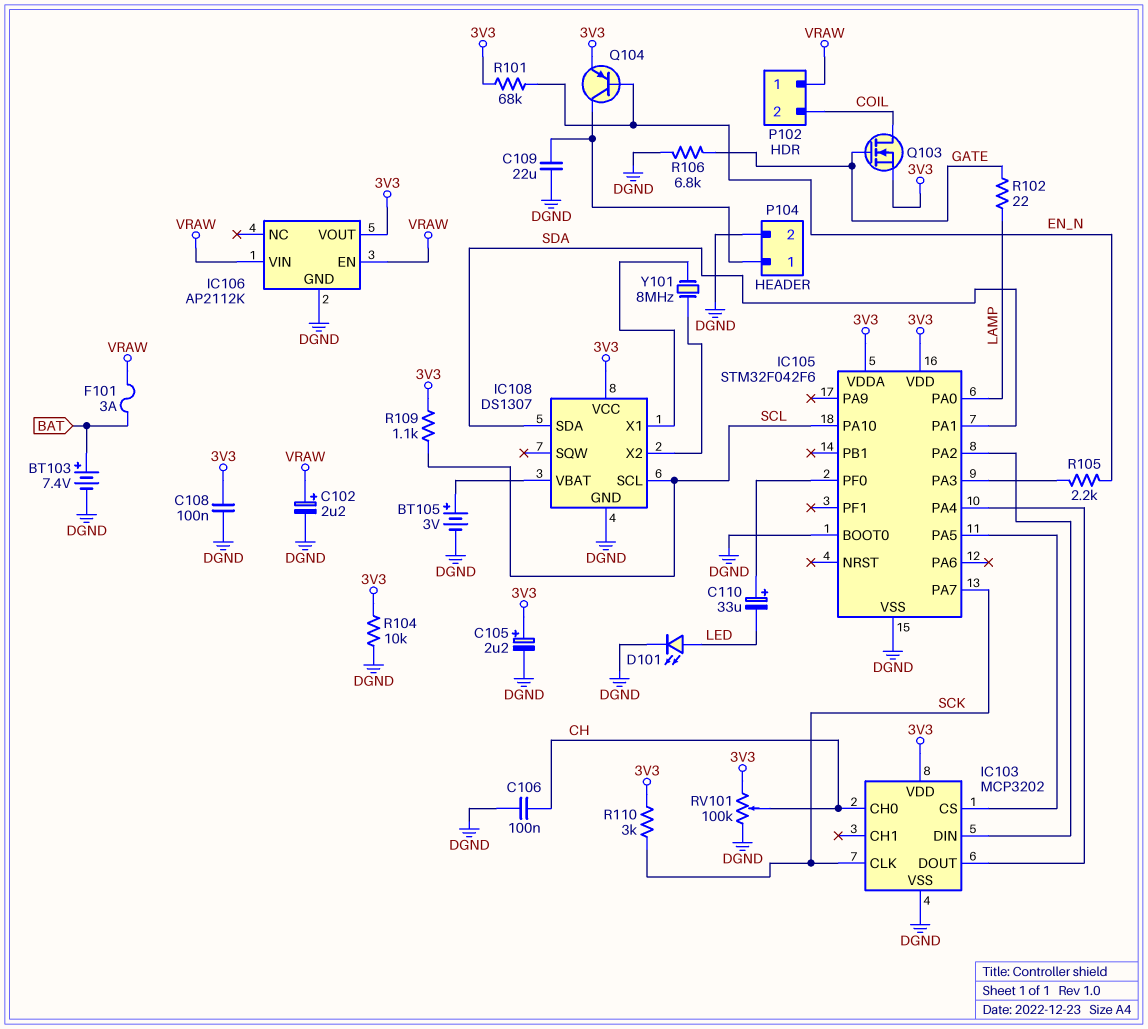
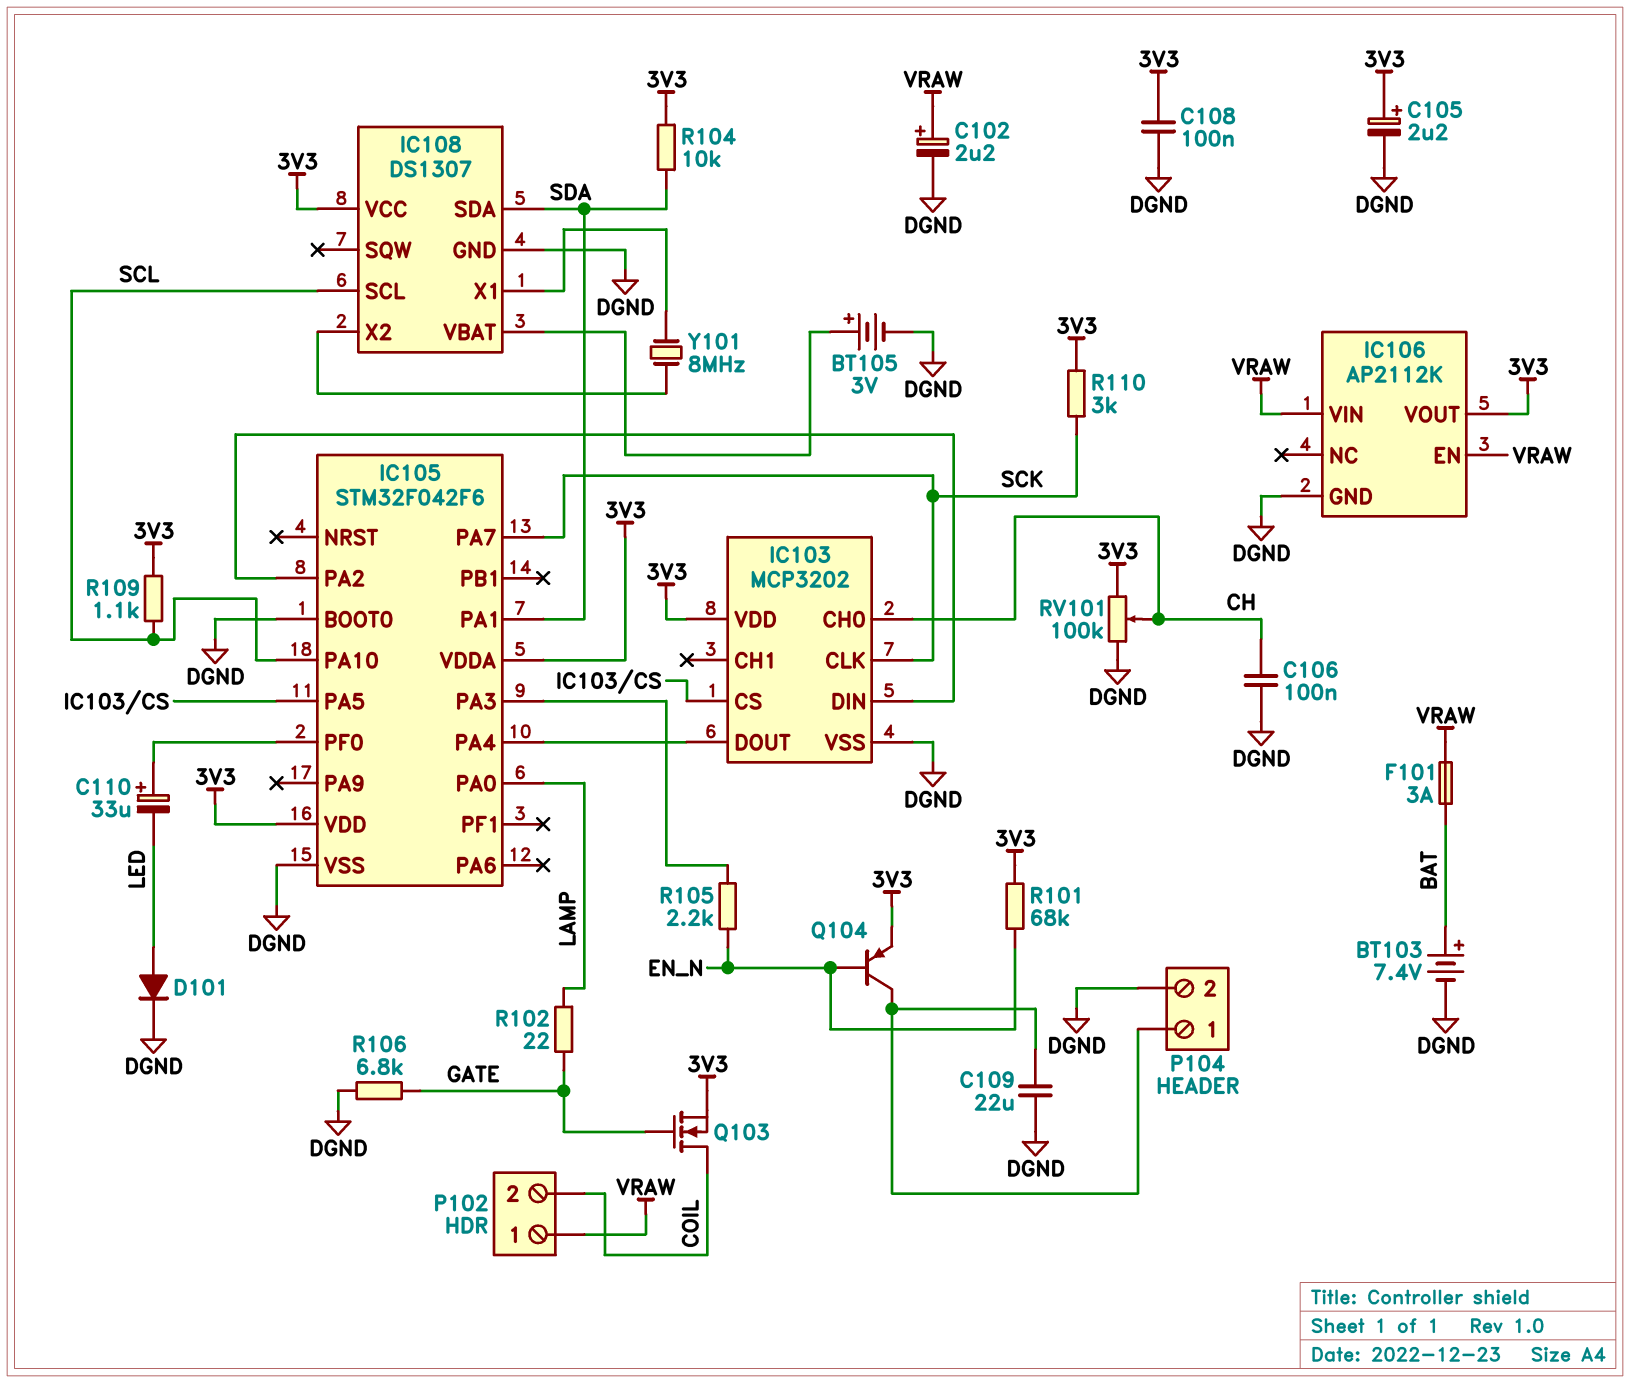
D101: LED (A LED, K DGND) -> diode (A LED, K DGND)
R104: 10k (3V3, DGND) -> 10k (3V3, SDA)

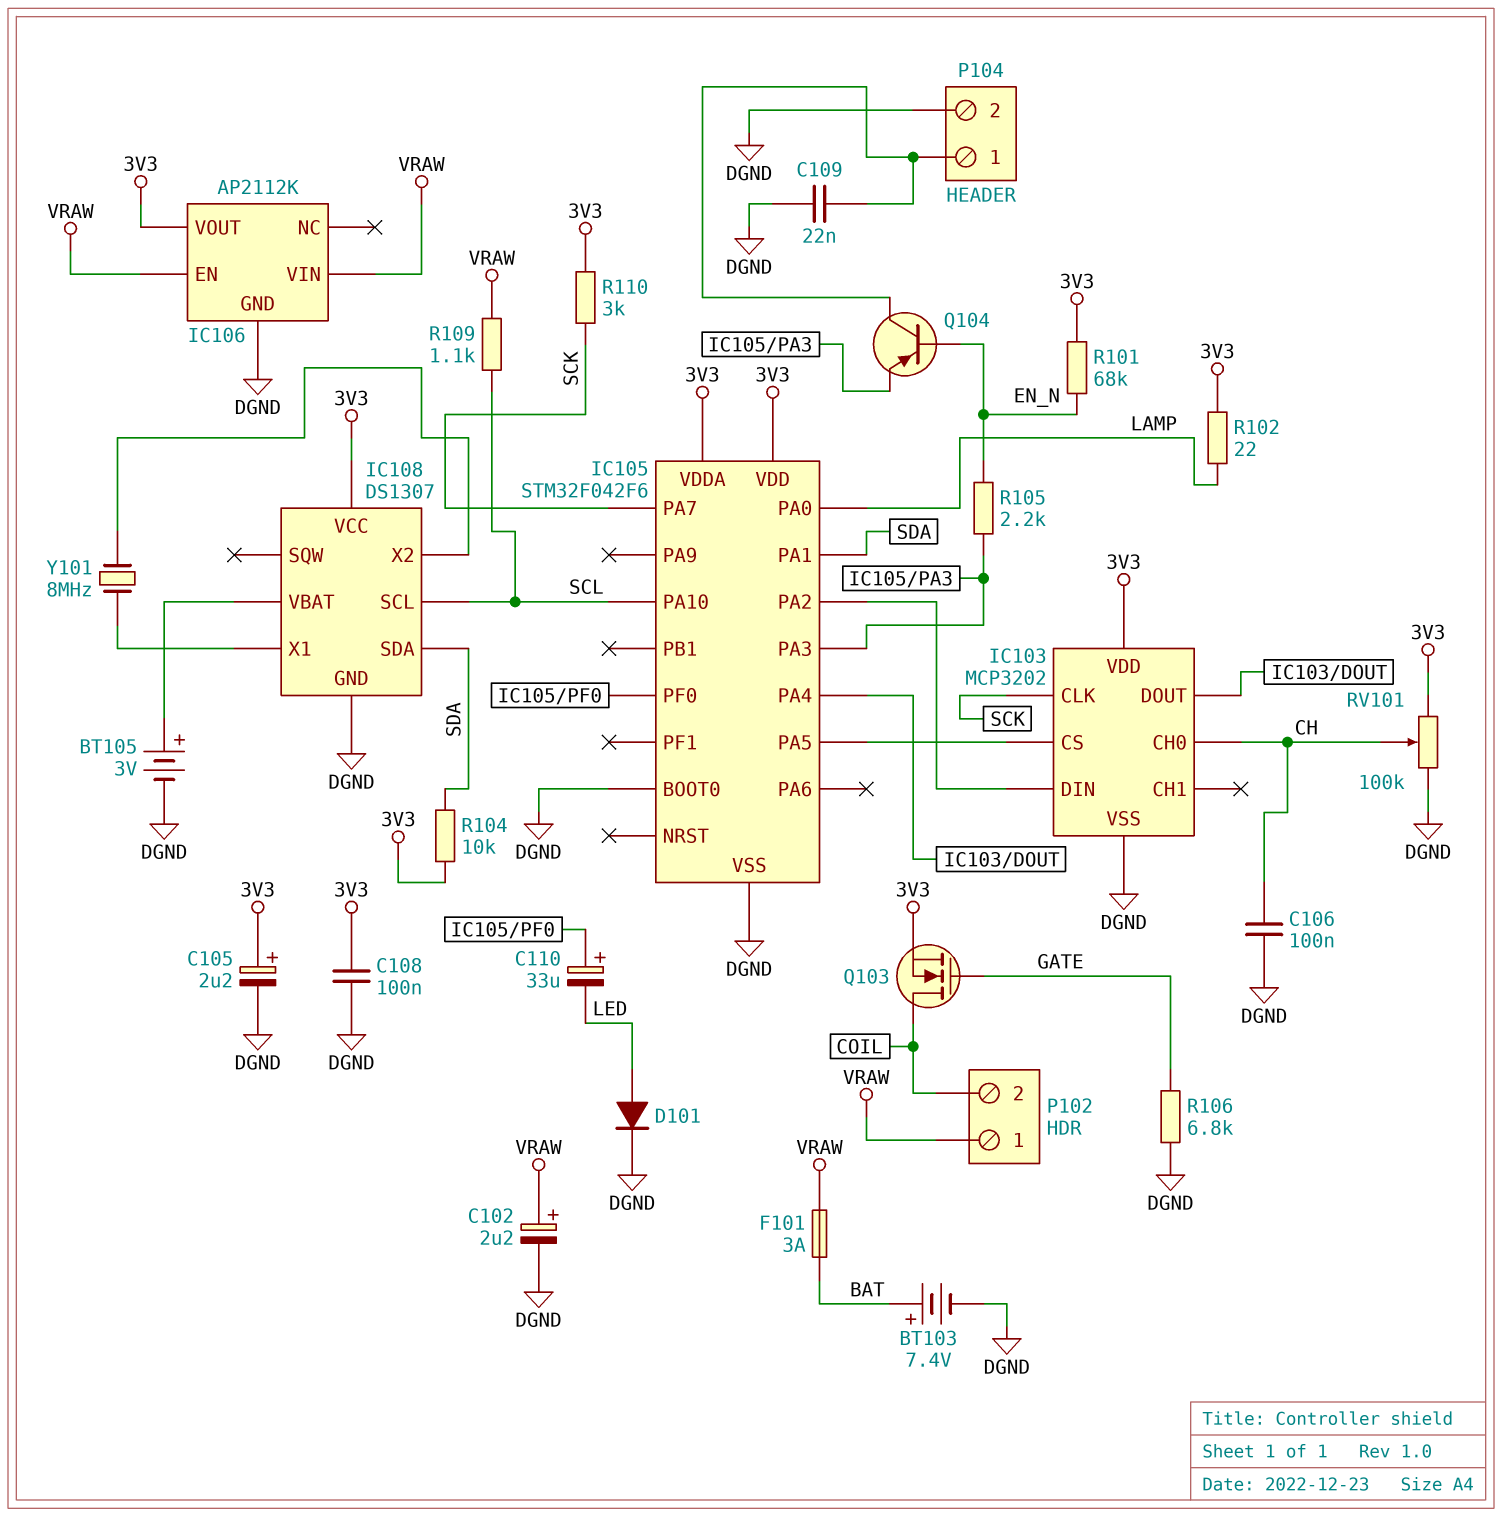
C109: 22uF (DGND, P104/1) -> 22nF (DGND, P104/1)
Q104: PNP (B EN_N, C P104/1, E 3V3) -> PNP (B EN_N, C P104/1, E IC105/PA3)
R102: 22 (GATE, LAMP) -> 22 (3V3, LAMP)
R109: 1.1k (3V3, SCL) -> 1.1k (SCL, VRAW)

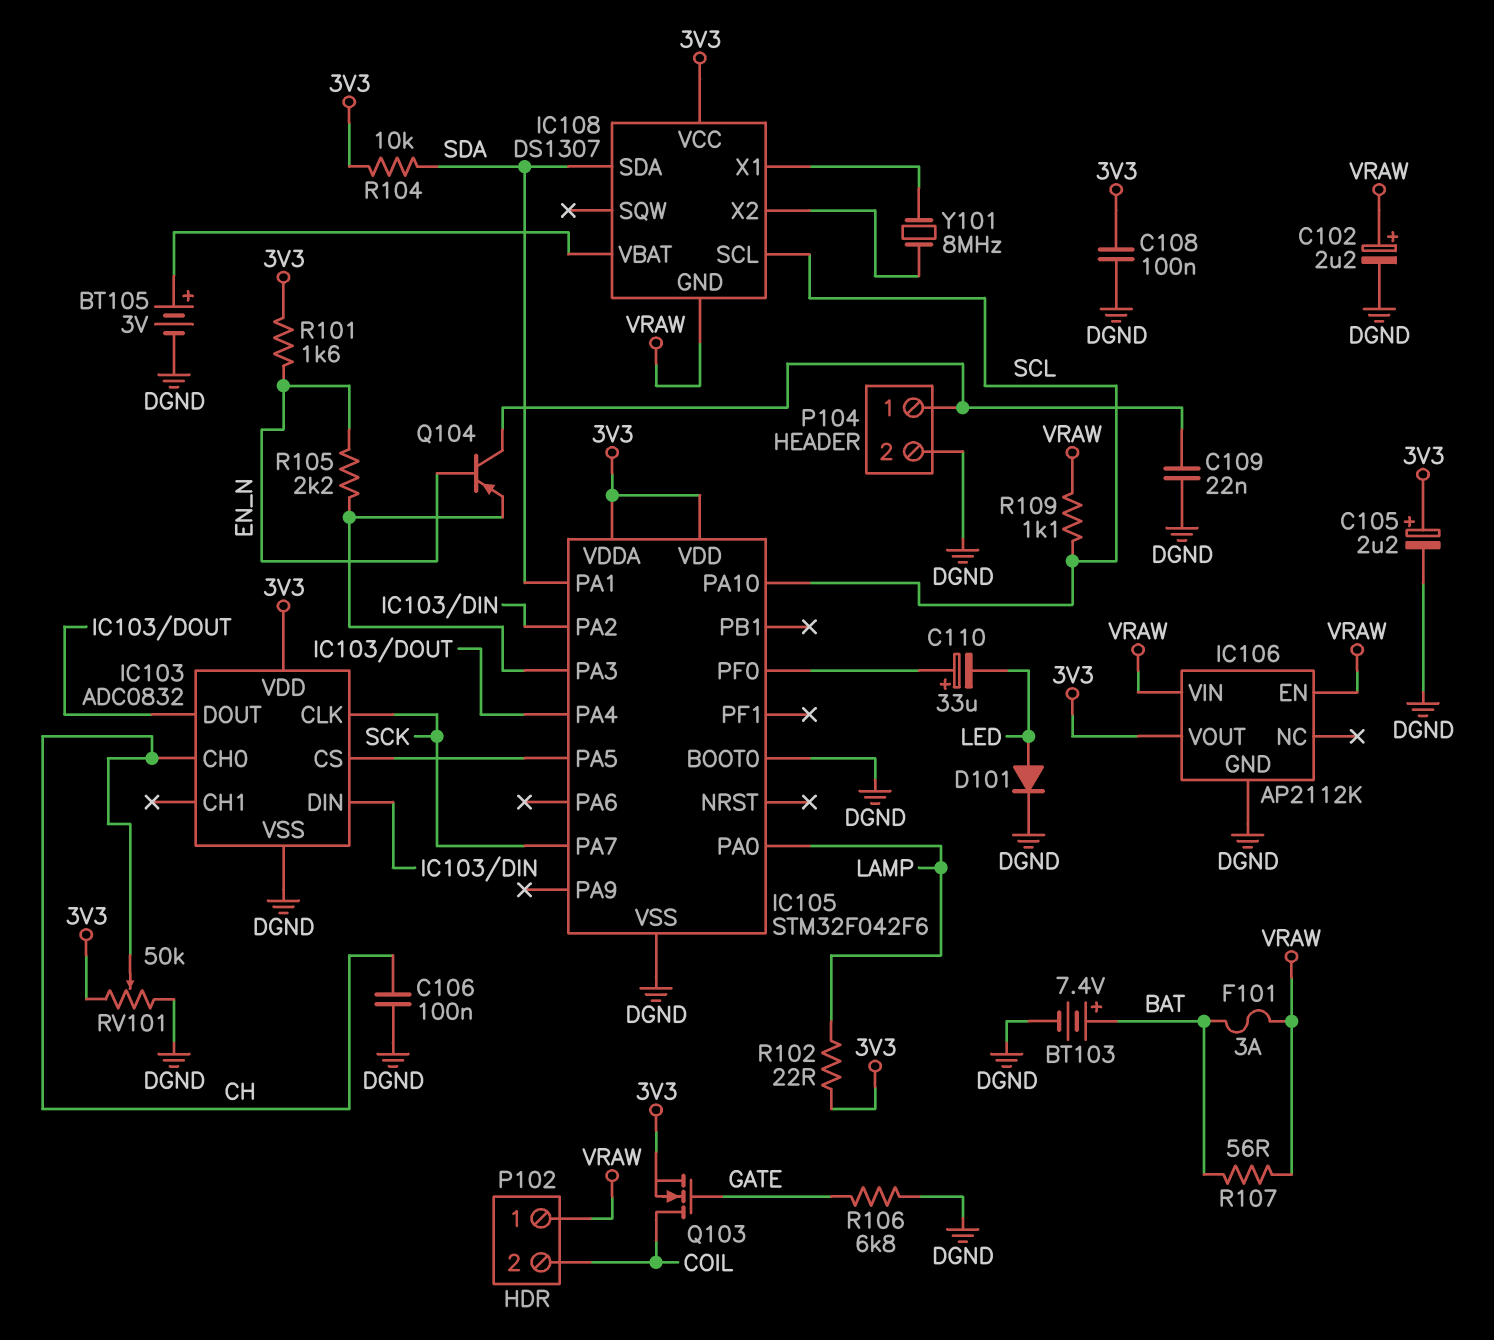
IC103: MCP3202 -> ADC0832
IC108 pin GND: DGND -> VRAW
R101: 68k (3V3, EN_N) -> 1.6k (3V3, EN_N)
R107: none -> 56 (BAT, VRAW)
R110: 3k (3V3, SCK) -> none
RV101: 100k (3V3, DGND, wiper CH) -> 50k (3V3, DGND, wiper CH)

